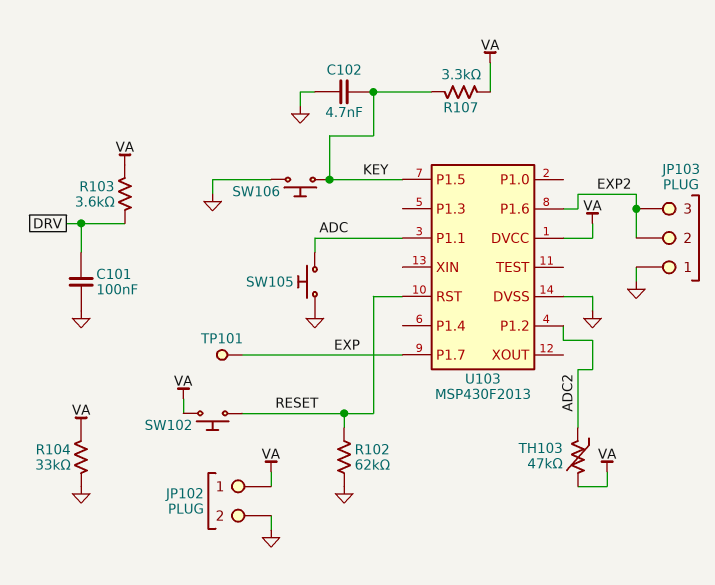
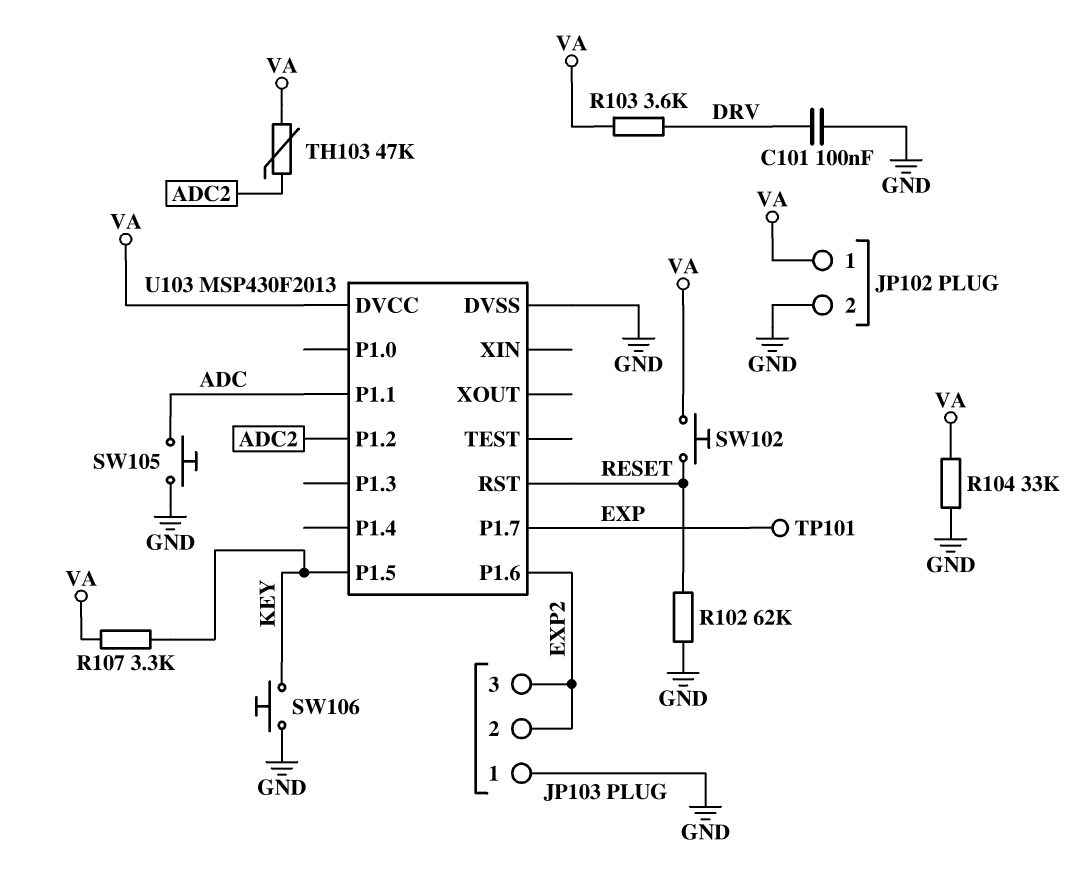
C102: 4.7nF (GND, KEY) -> none

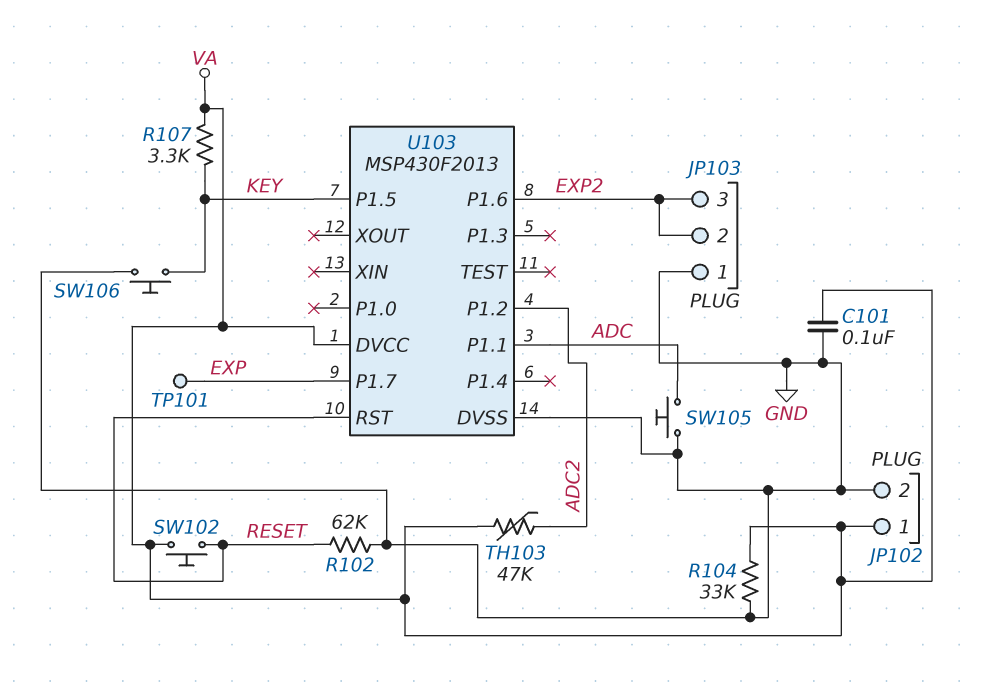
C101: 100nF (DRV, GND) -> 100nF (GND, VA)
R103: 3.6k (DRV, VA) -> none

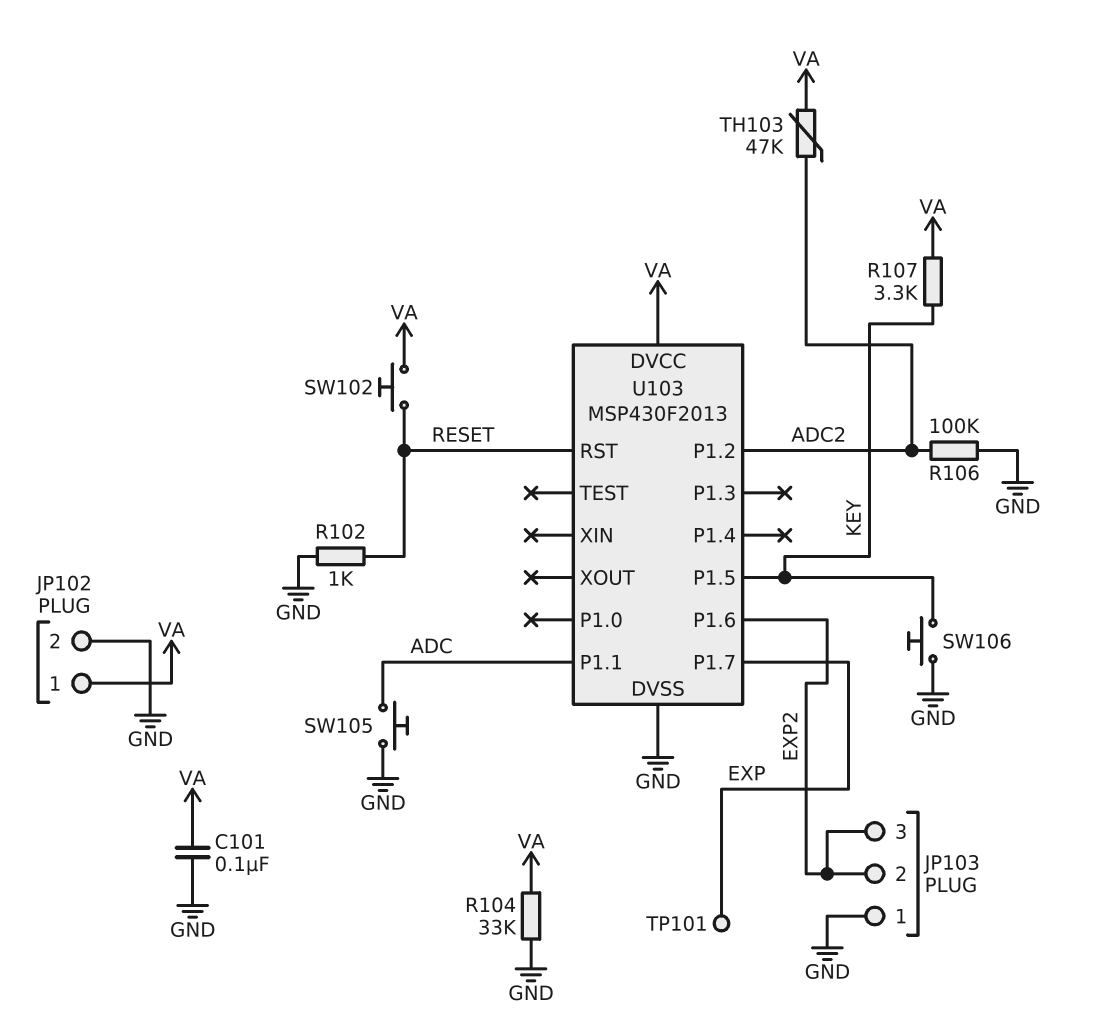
R102: 62k (GND, RESET) -> 1k (GND, RESET)
R106: none -> 100k (ADC2, GND)

